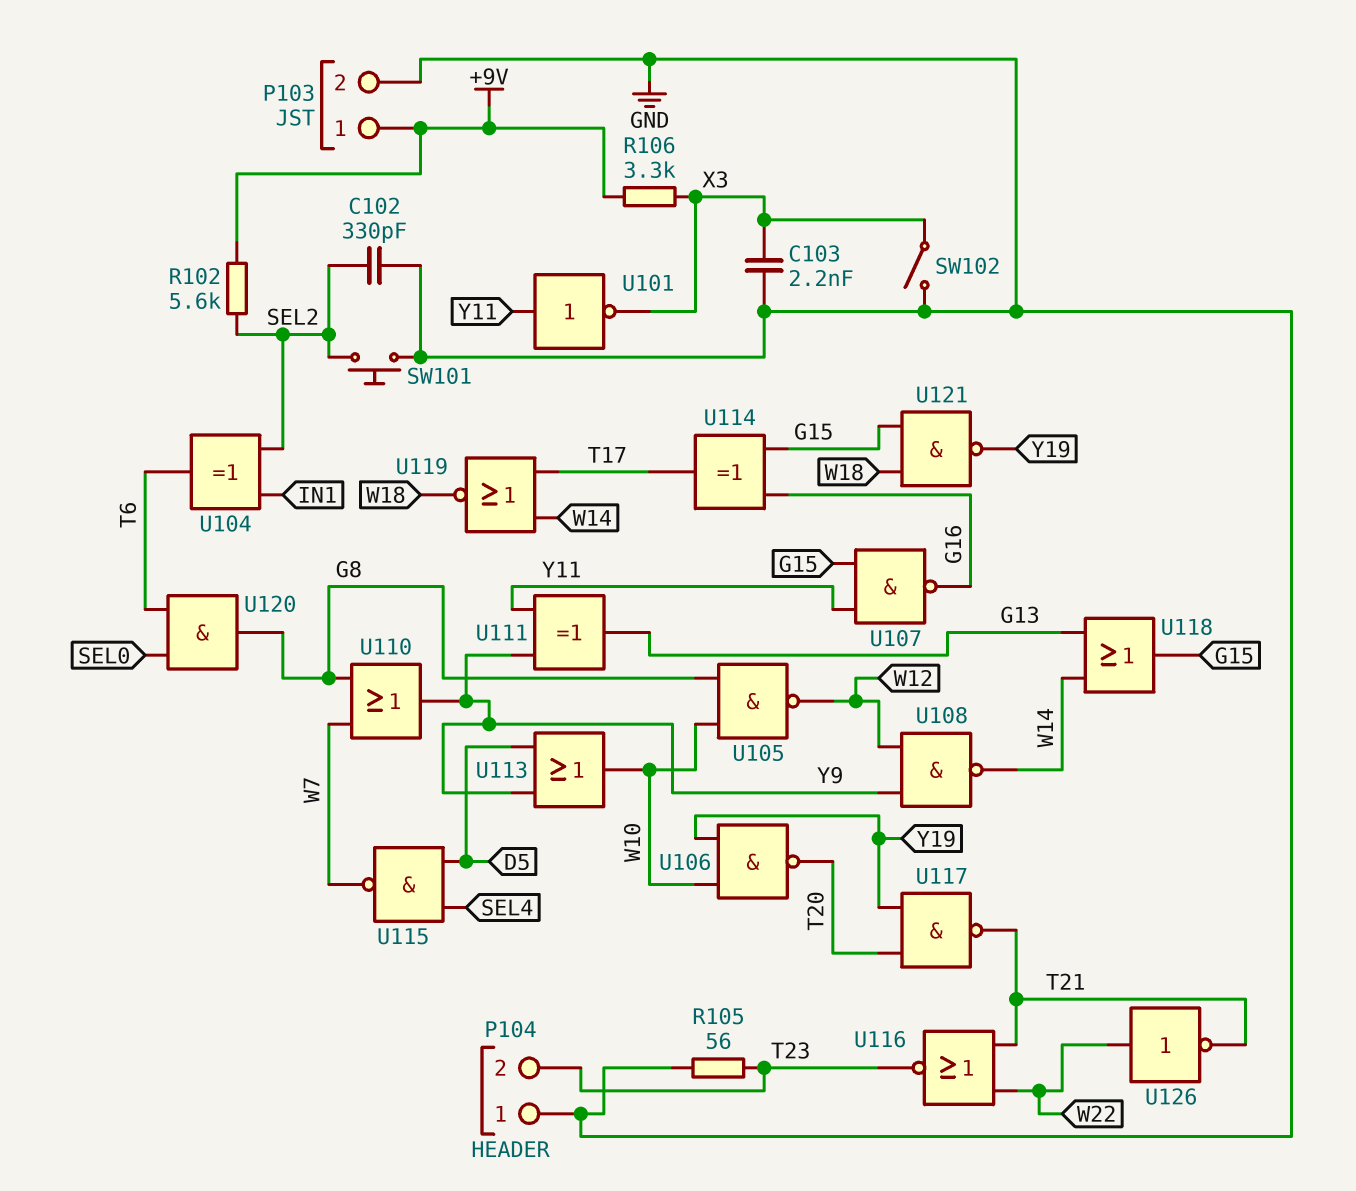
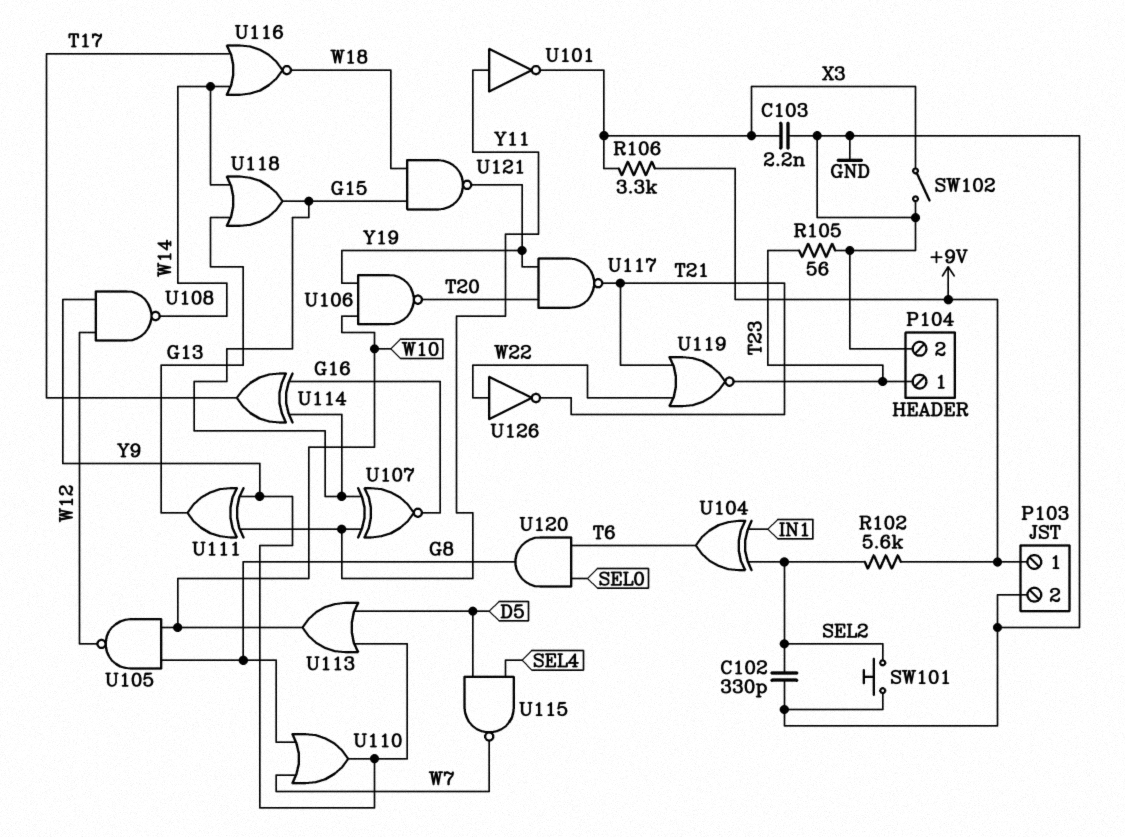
P104 pin 1: GND -> T23
P104 pin 2: T23 -> GND
U107: NAND (in G15, in Y11, out G16) -> XNOR (in G15, in Y11, out G16)
U116: NOR (in T21, in W22, out T23) -> NOR (in T17, in W14, out W18)
U119: NOR (in T17, in W14, out W18) -> NOR (in T21, in W22, out T23)

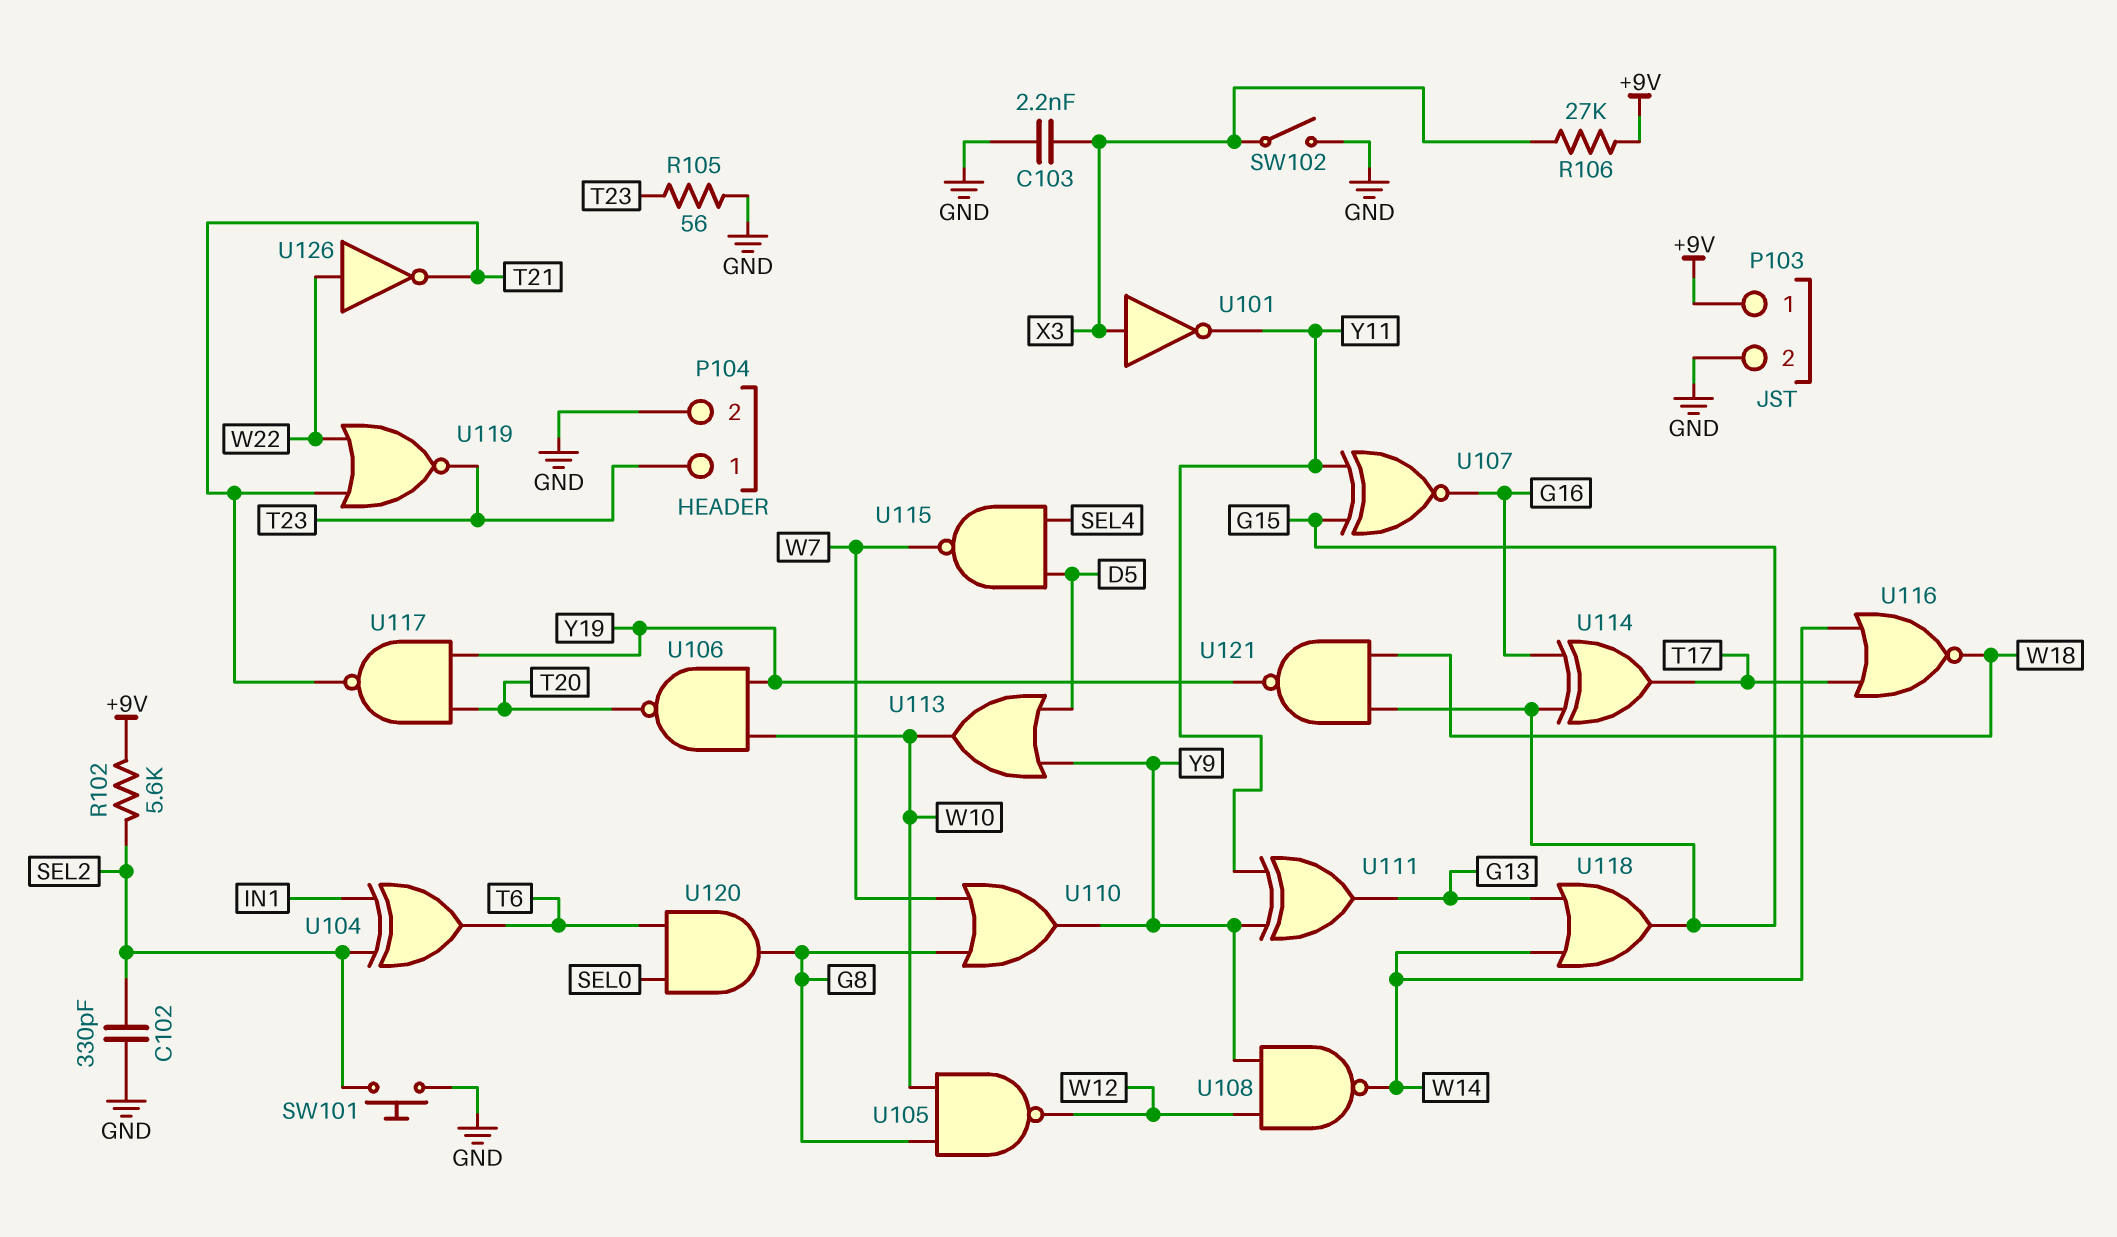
R106: 3.3k (+9V, X3) -> 27k (+9V, X3)
U101: NOT (in Y11, out X3) -> NOT (in X3, out Y11)

